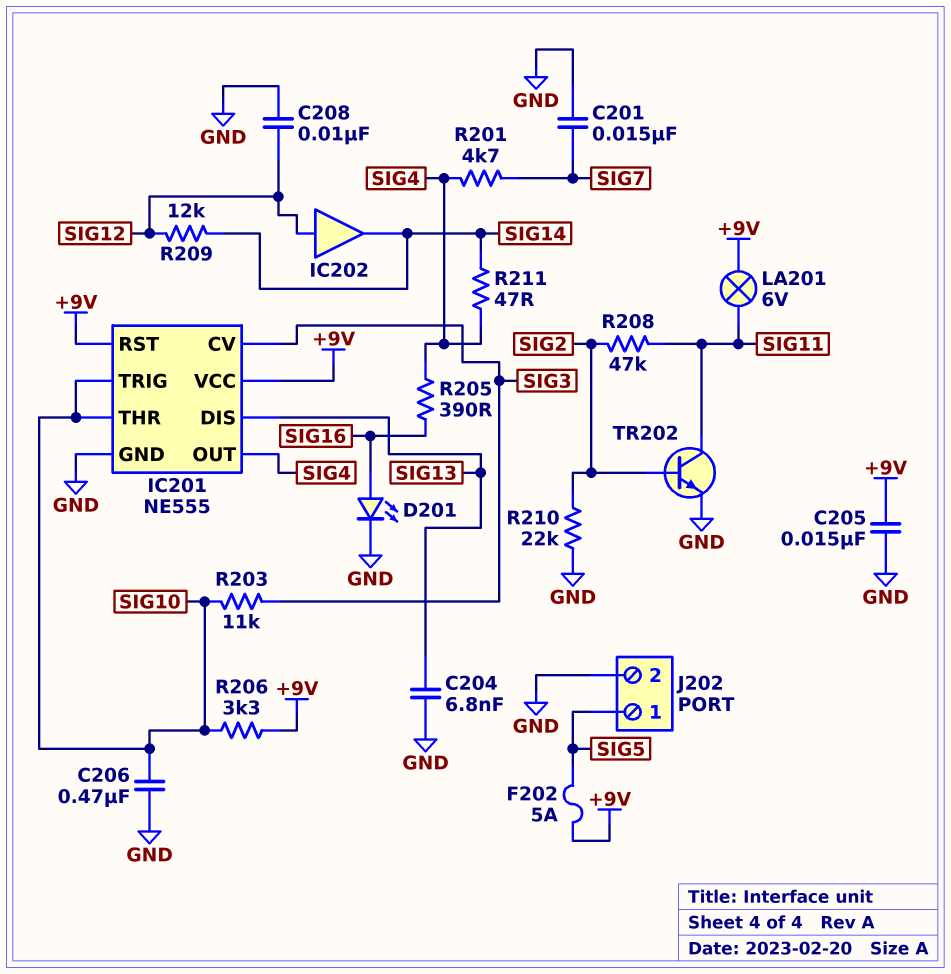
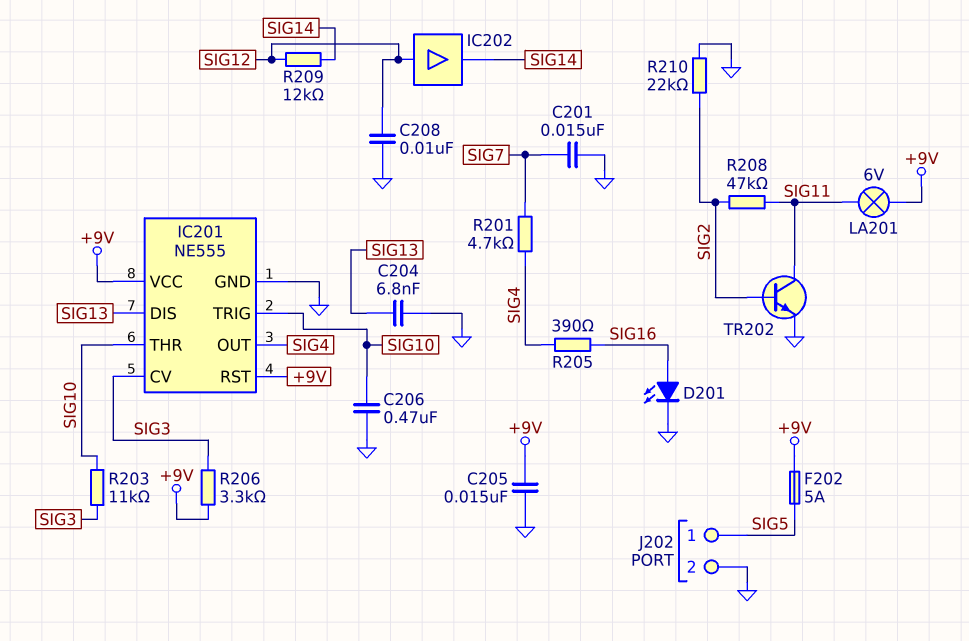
R206: 3.3k (+9V, SIG10) -> 3.3k (+9V, SIG3)
R211: 47 (SIG4, SIG14) -> none

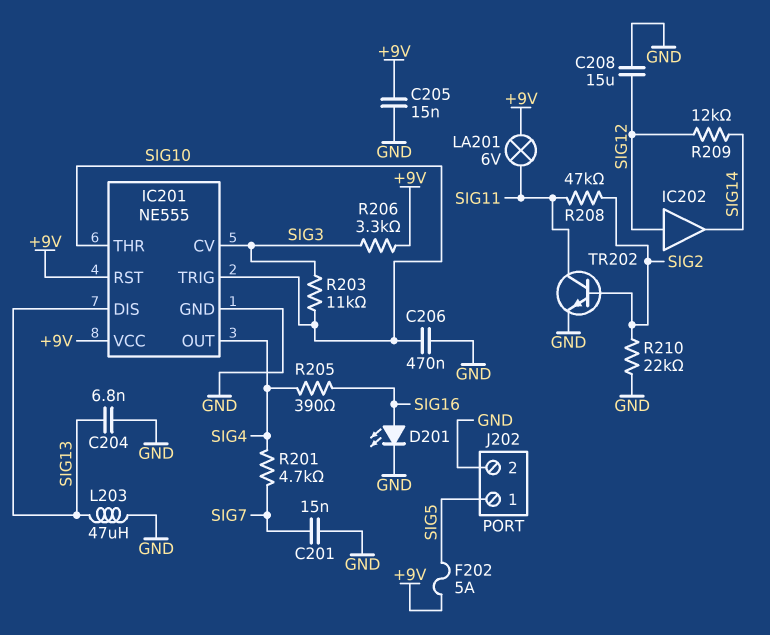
C208: 10nF (GND, SIG12) -> 15uF (GND, SIG12)
L203: none -> 47uH (GND, SIG13)

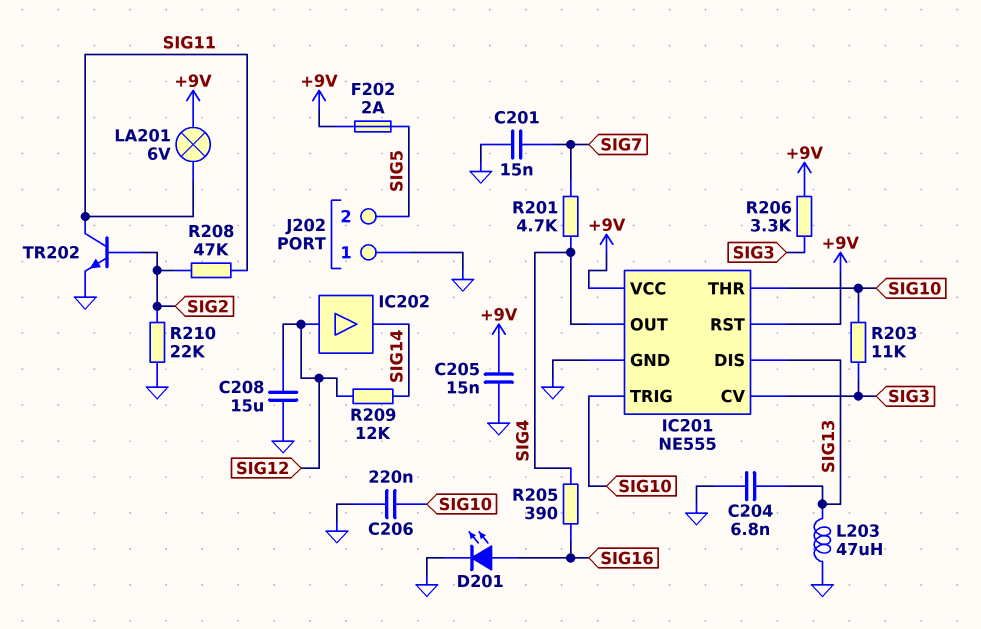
C206: 470nF (GND, SIG10) -> 220nF (GND, SIG10)
F202: 5A (+9V, SIG5) -> 2A (+9V, SIG5)
J202 pin 1: SIG5 -> GND
J202 pin 2: GND -> SIG5

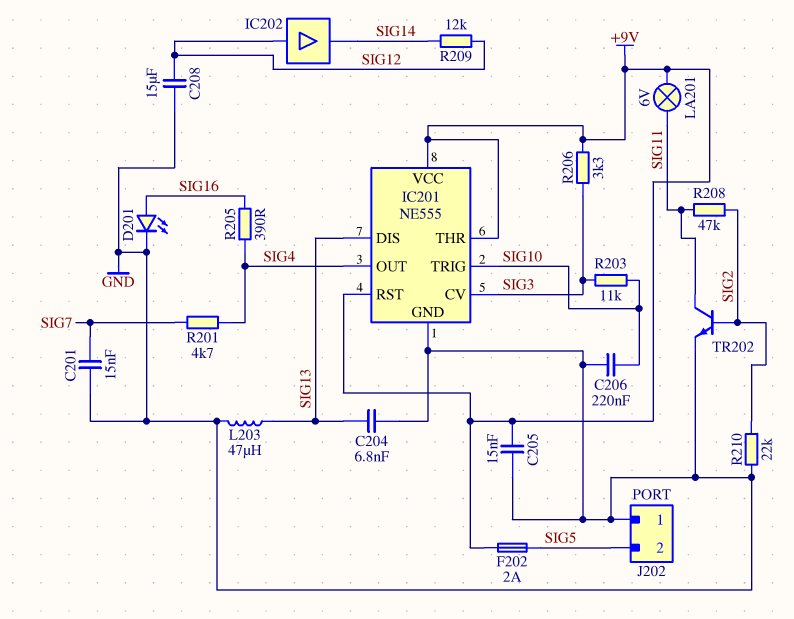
IC201 pin THR: SIG10 -> +9V

